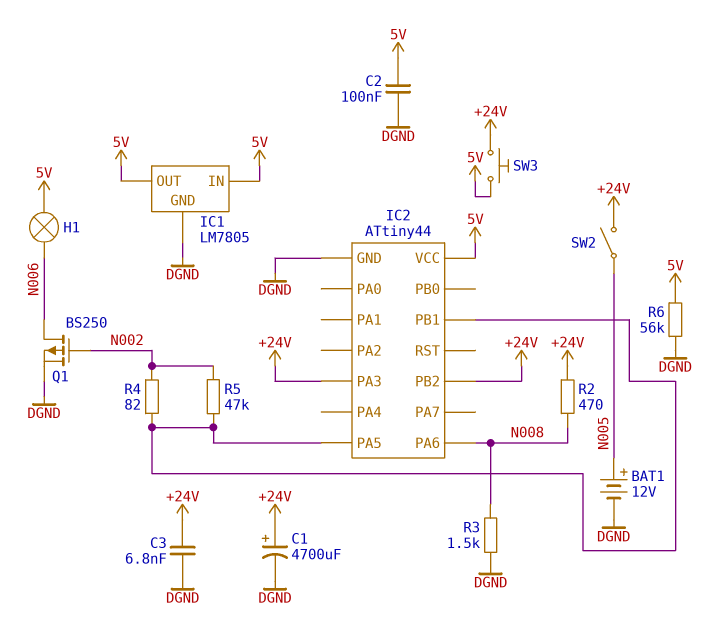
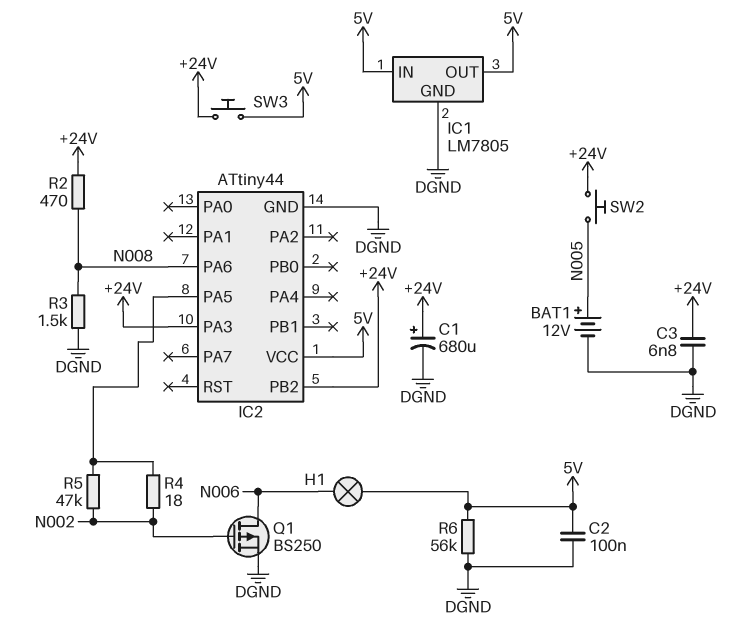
C1: 4700uF (plus +24V, minus DGND) -> 680uF (plus +24V, minus DGND)
IC2 pin PB1: IC2/PA5 -> none
R4: 82 (IC2/PA5, N002) -> 18 (IC2/PA5, N002)
SW2: switch (+24V, N005) -> button (+24V, N005)

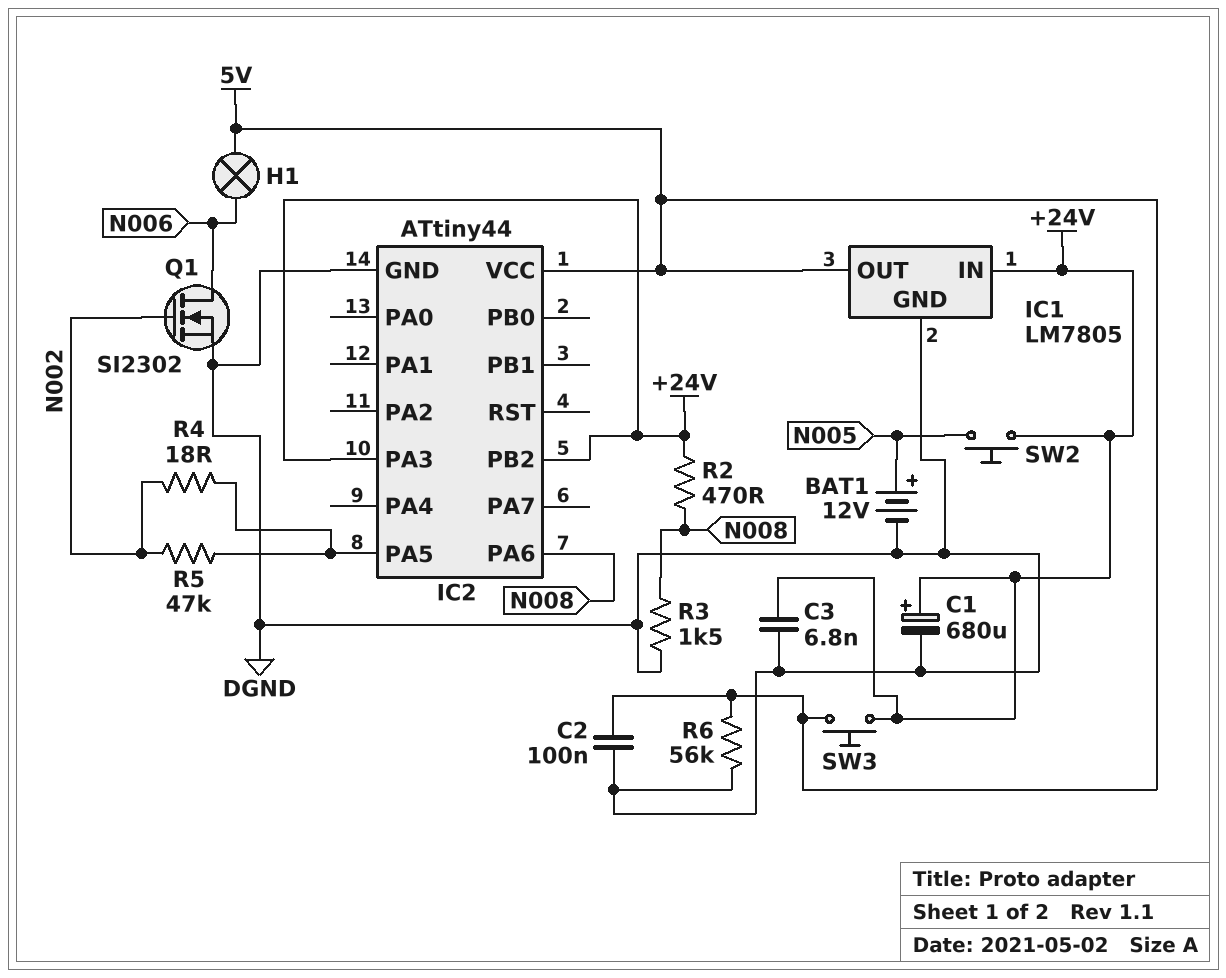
IC1 pin IN: 5V -> +24V
Q1: PMOS BS250 (G N002, D N006, S DGND) -> NMOS SI2302 (G N002, D N006, S DGND)

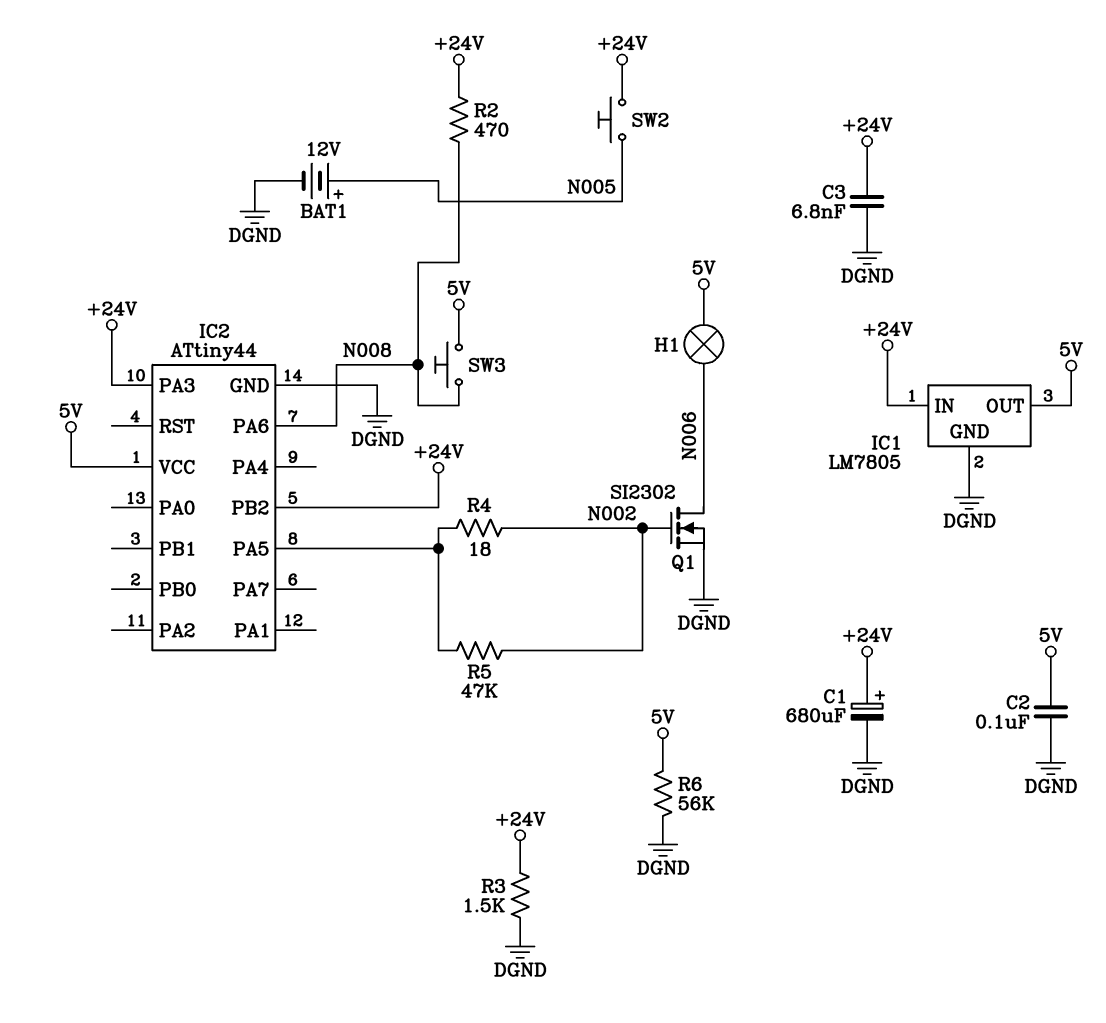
R3: 1.5k (DGND, N008) -> 1.5k (+24V, DGND)
SW3: button (+24V, 5V) -> button (5V, N008)

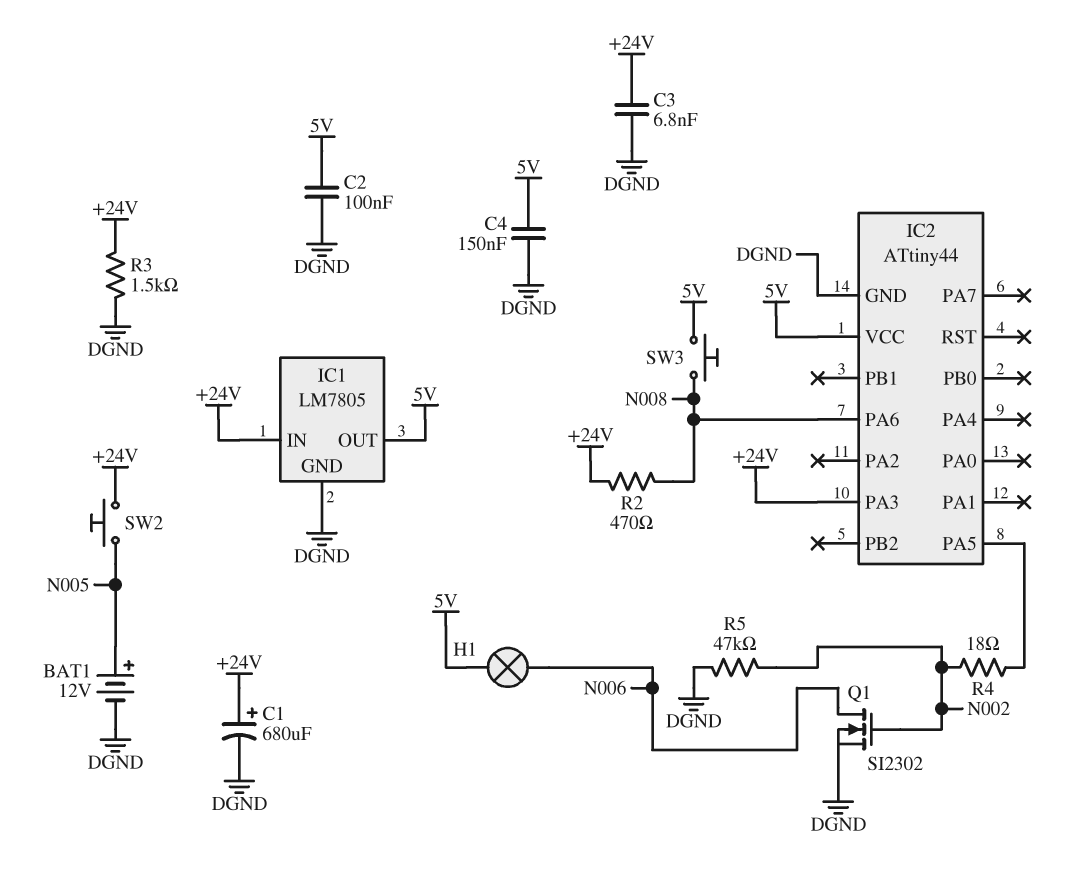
C4: none -> 150nF (5V, DGND)
IC2 pin PB2: +24V -> none
R5: 47k (IC2/PA5, N002) -> 47k (DGND, N002)
R6: 56k (5V, DGND) -> none

